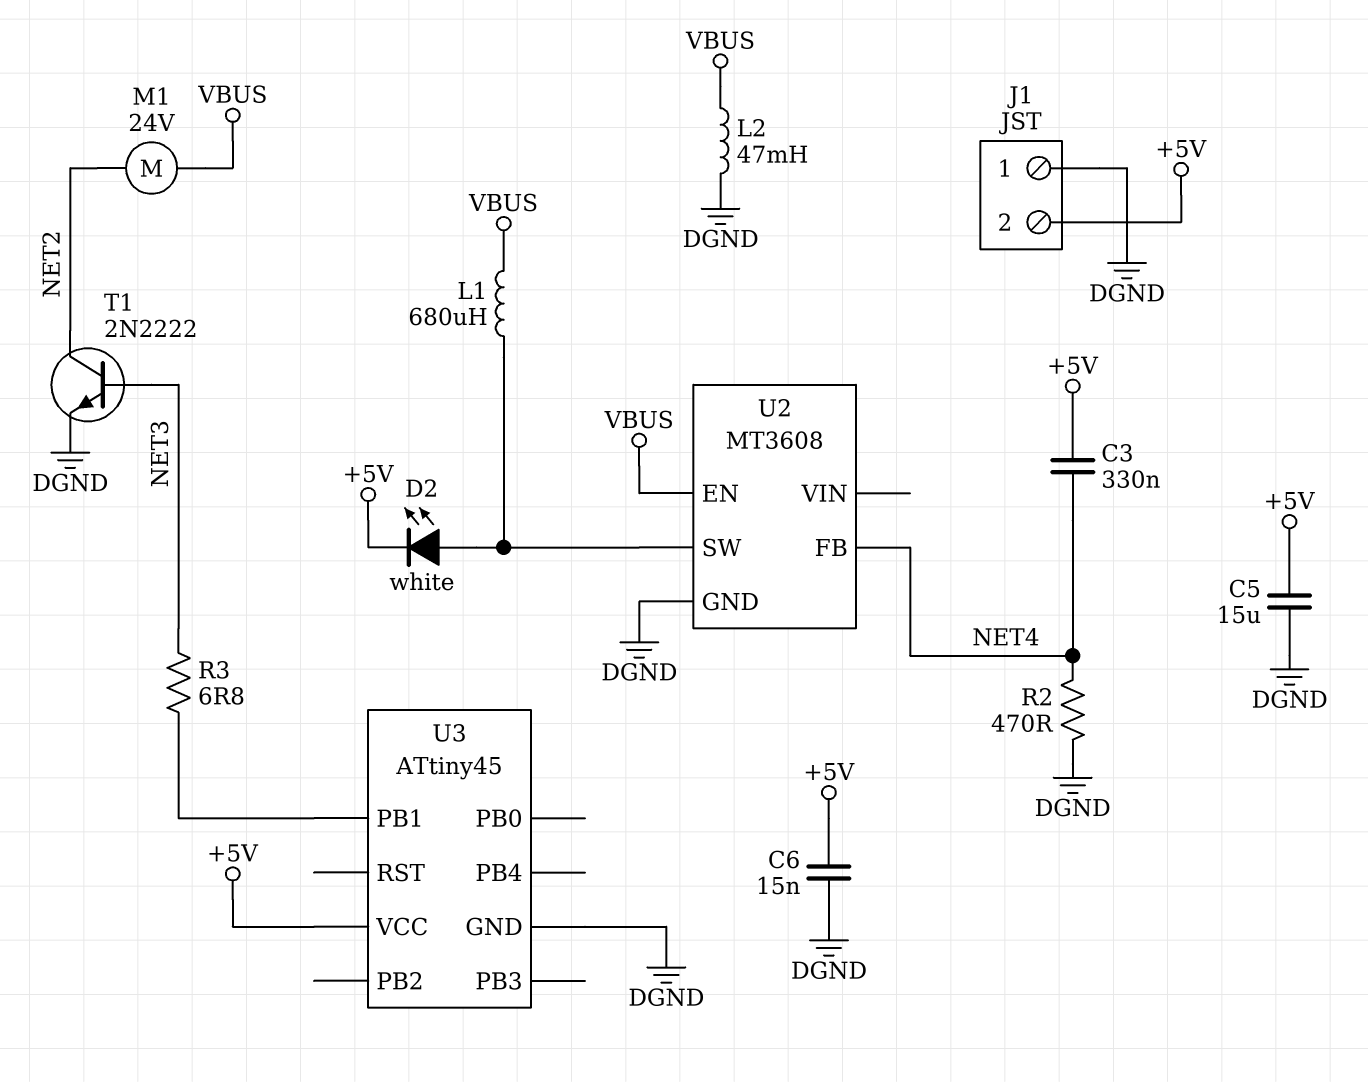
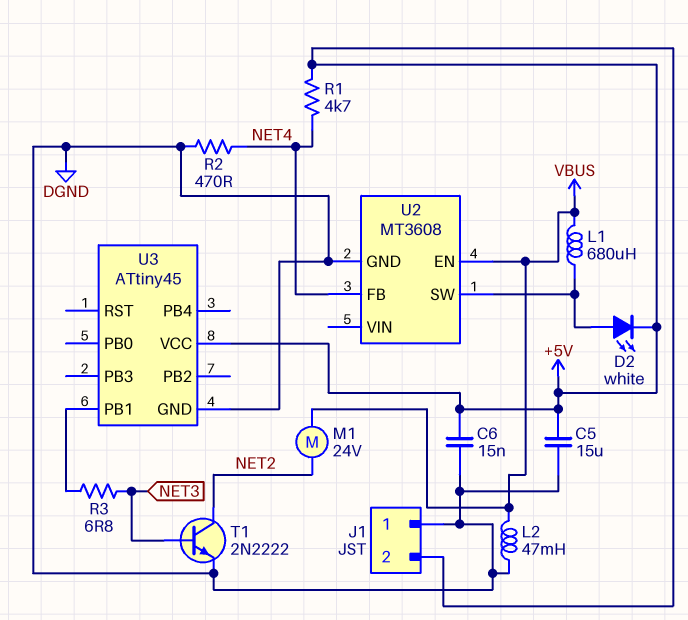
C3: 330nF (+5V, NET4) -> none
R1: none -> 4.7k (+5V, NET4)

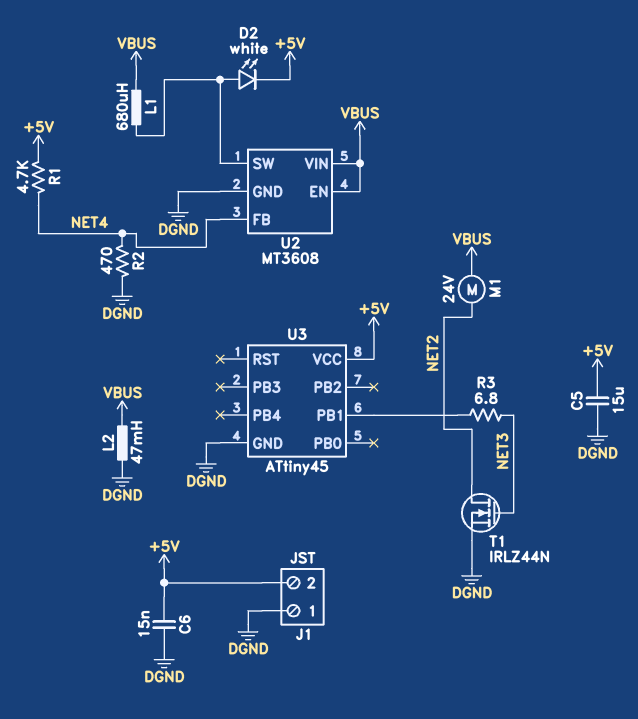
T1: NPN 2N2222 (B NET3, C NET2, E DGND) -> NMOS IRLZ44N (G NET3, D NET2, S DGND)
U2 pin VIN: none -> VBUS

